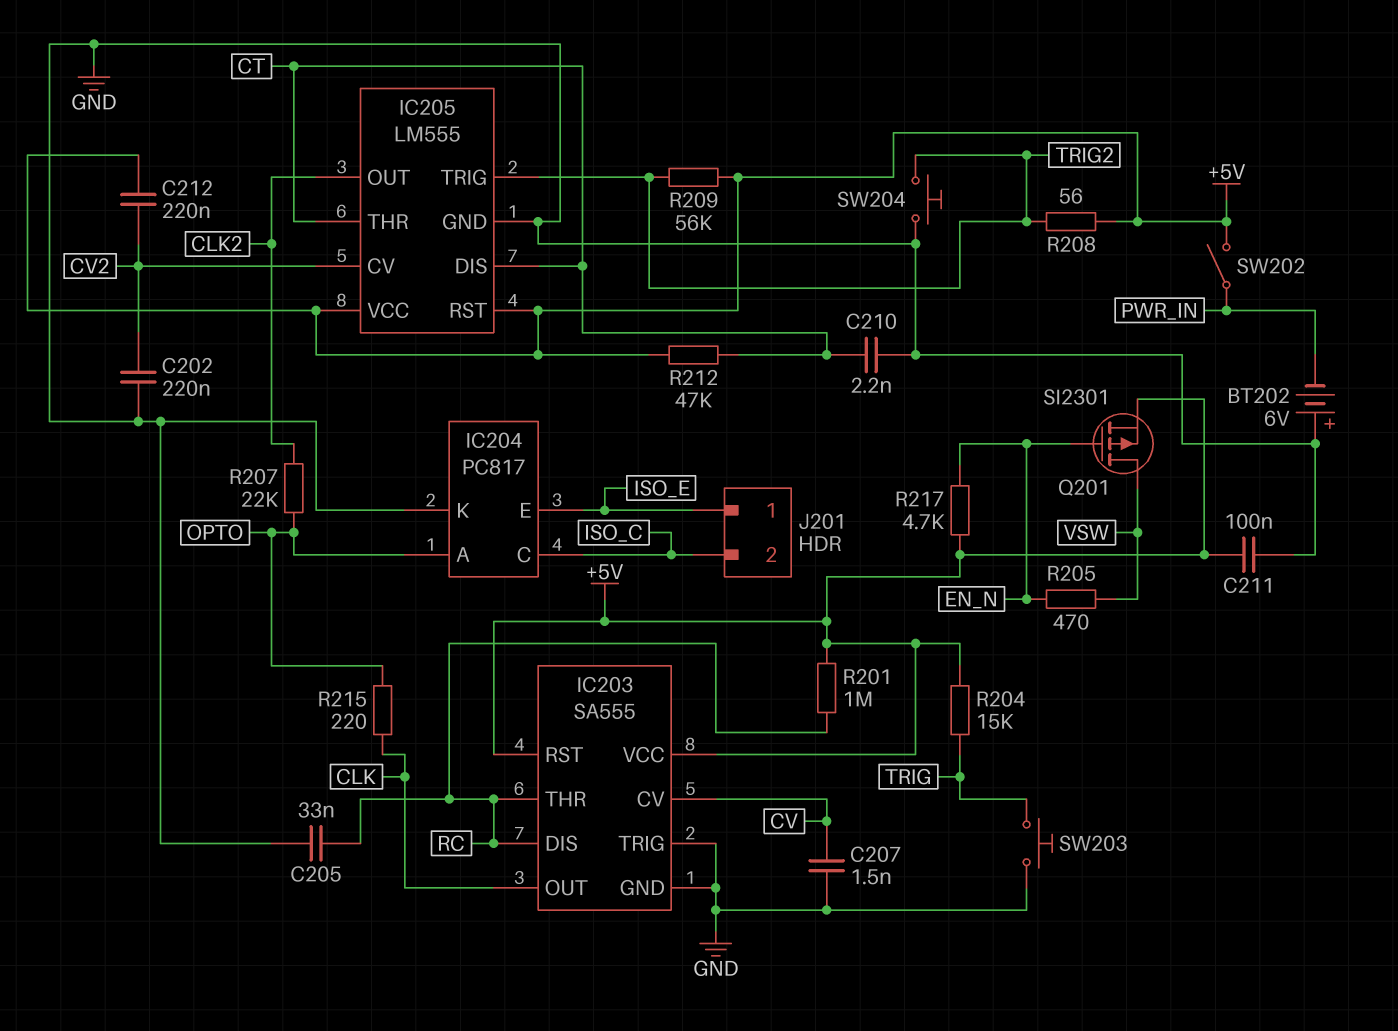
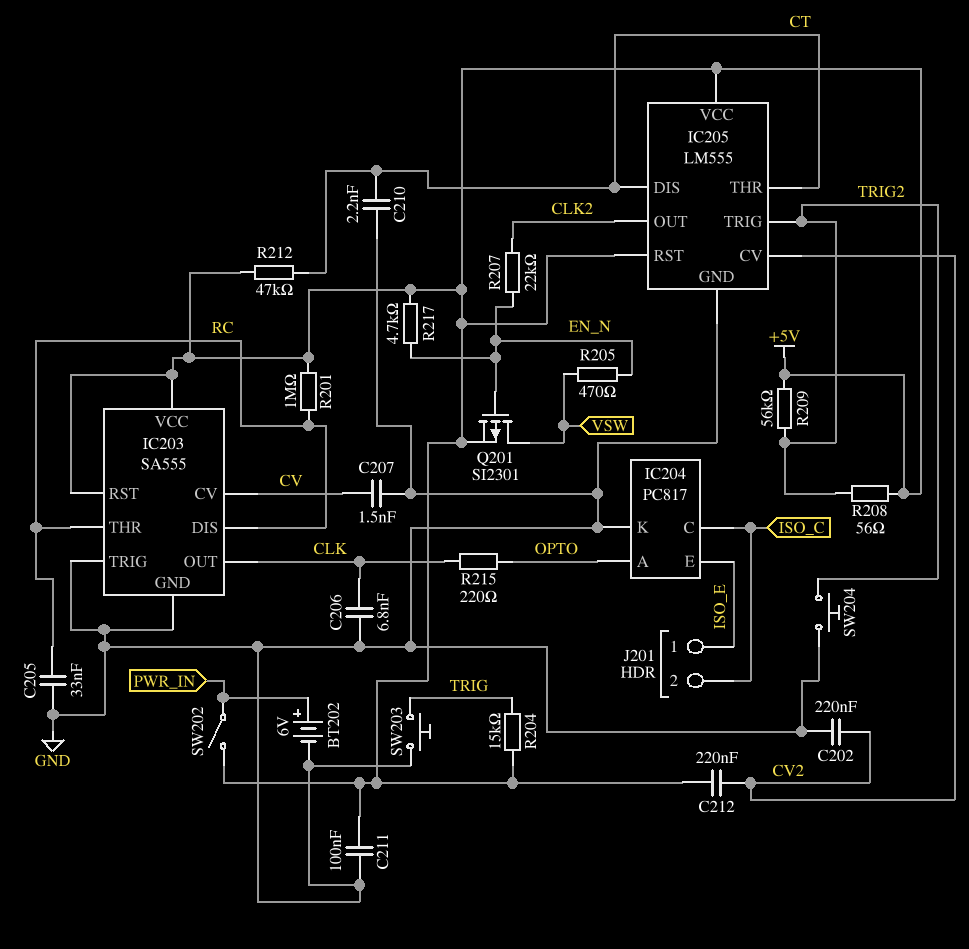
BT202: 6V (plus GND, minus PWR_IN) -> 6V (plus PWR_IN, minus GND)
C206: none -> 6.8nF (CLK, GND)
R207: 22k (CLK2, OPTO) -> 22k (CLK2, EN_N)

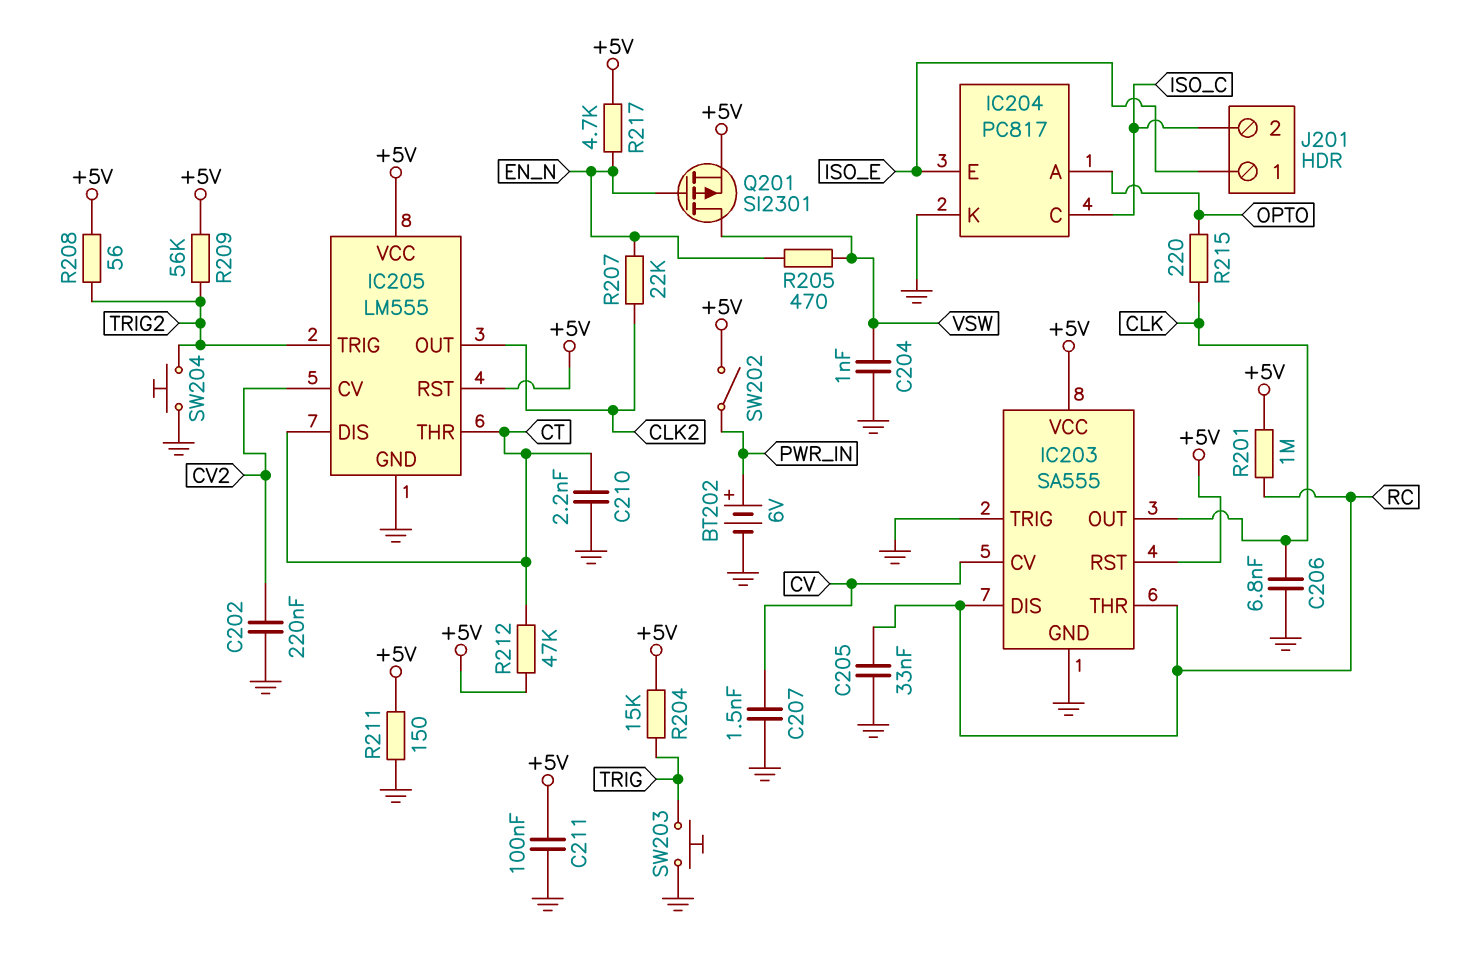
C204: none -> 1nF (GND, VSW)
C212: 220nF (+5V, CV2) -> none
R211: none -> 150 (+5V, GND)

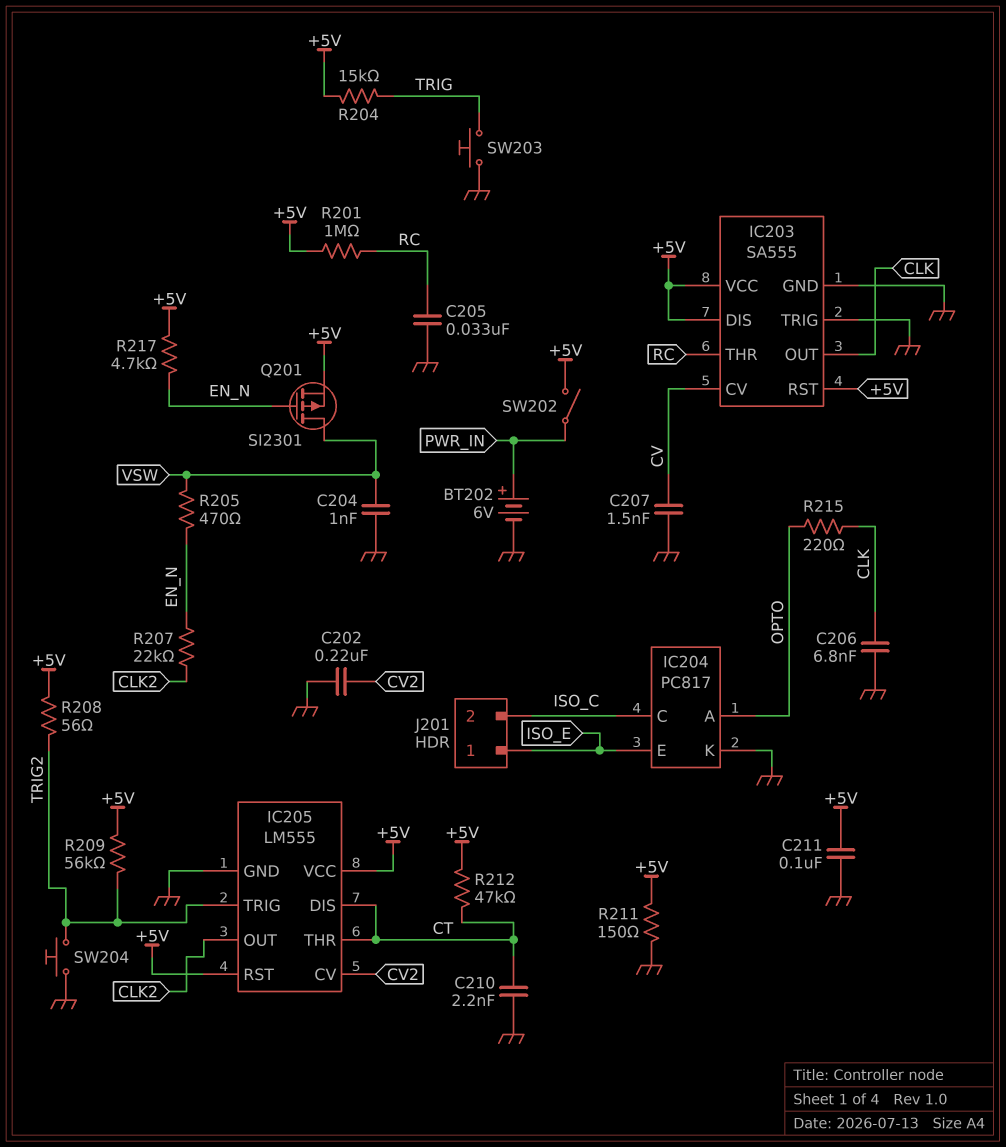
IC203 pin DIS: RC -> +5V

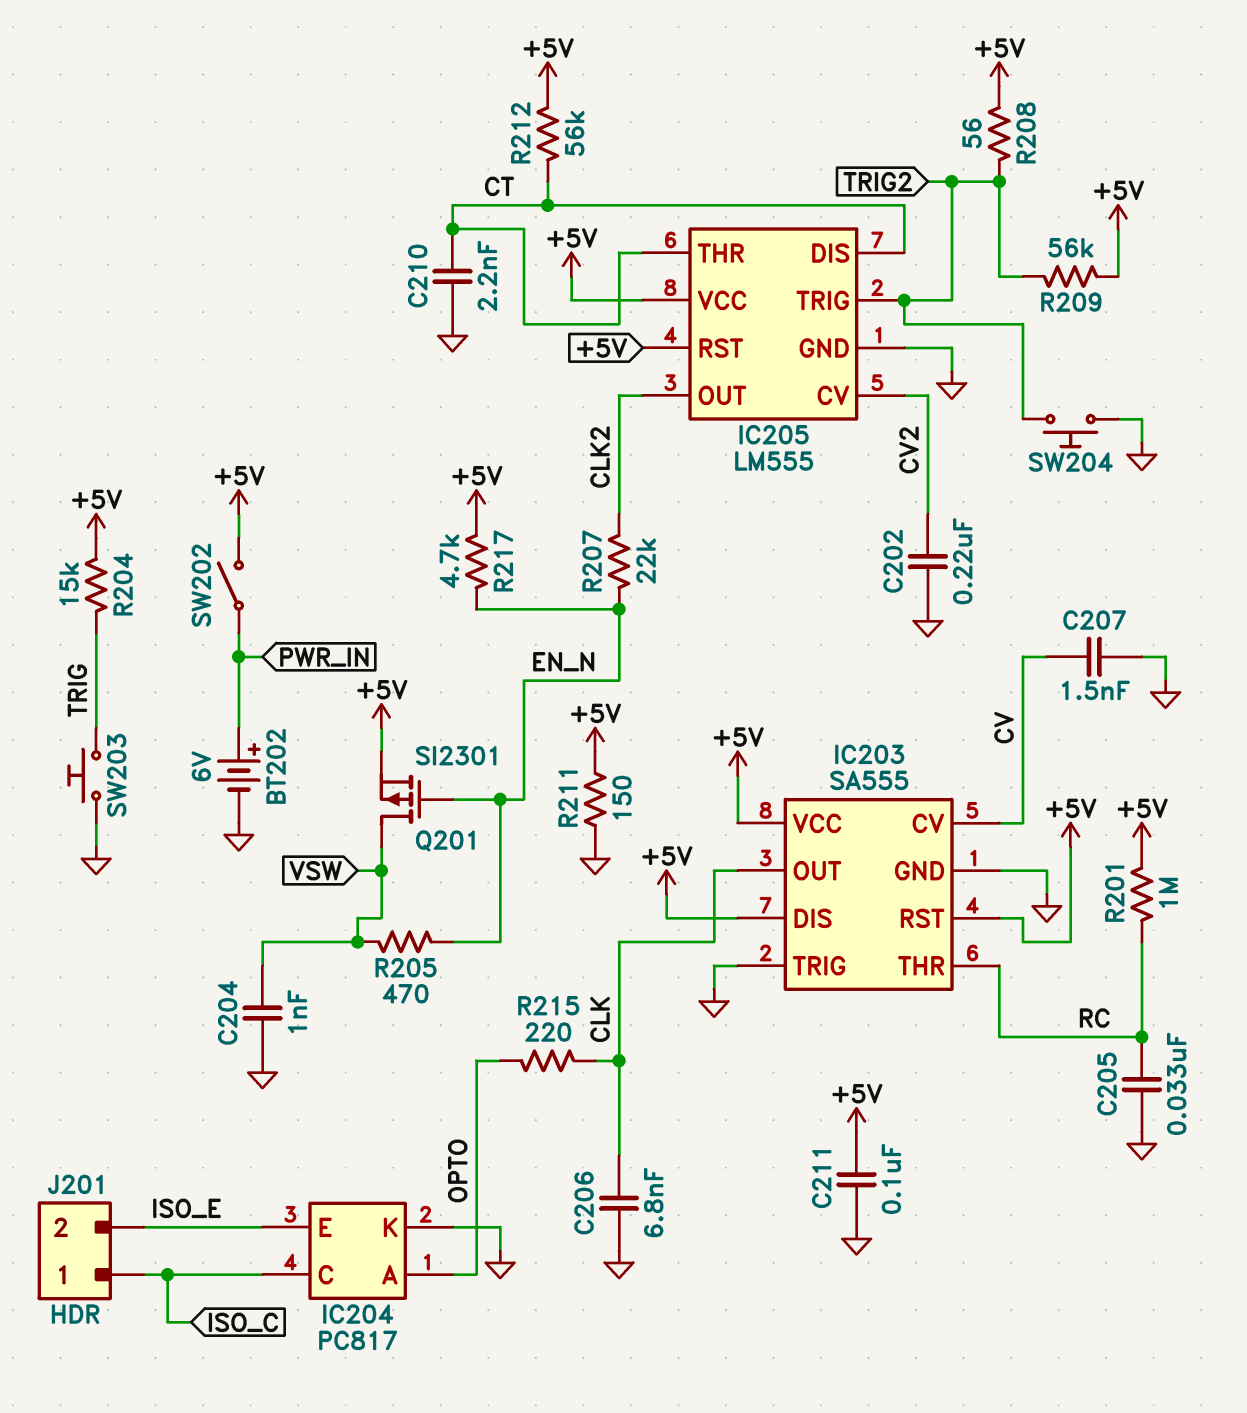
J201 pin 1: ISO_E -> ISO_C
J201 pin 2: ISO_C -> ISO_E
R212: 47k (+5V, CT) -> 56k (+5V, CT)

